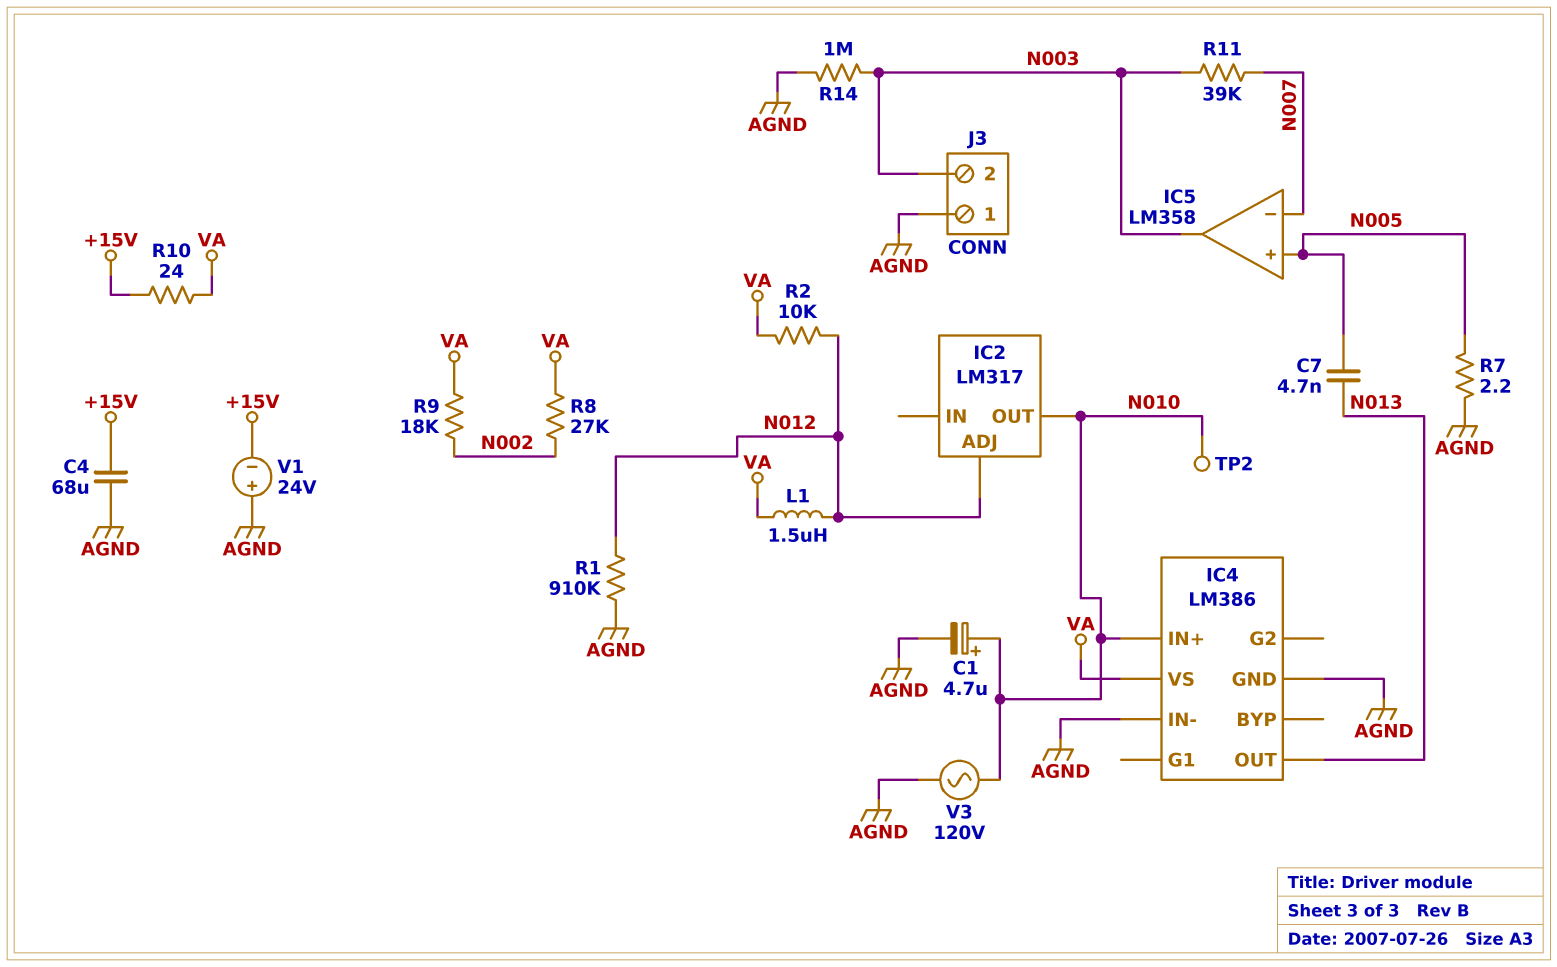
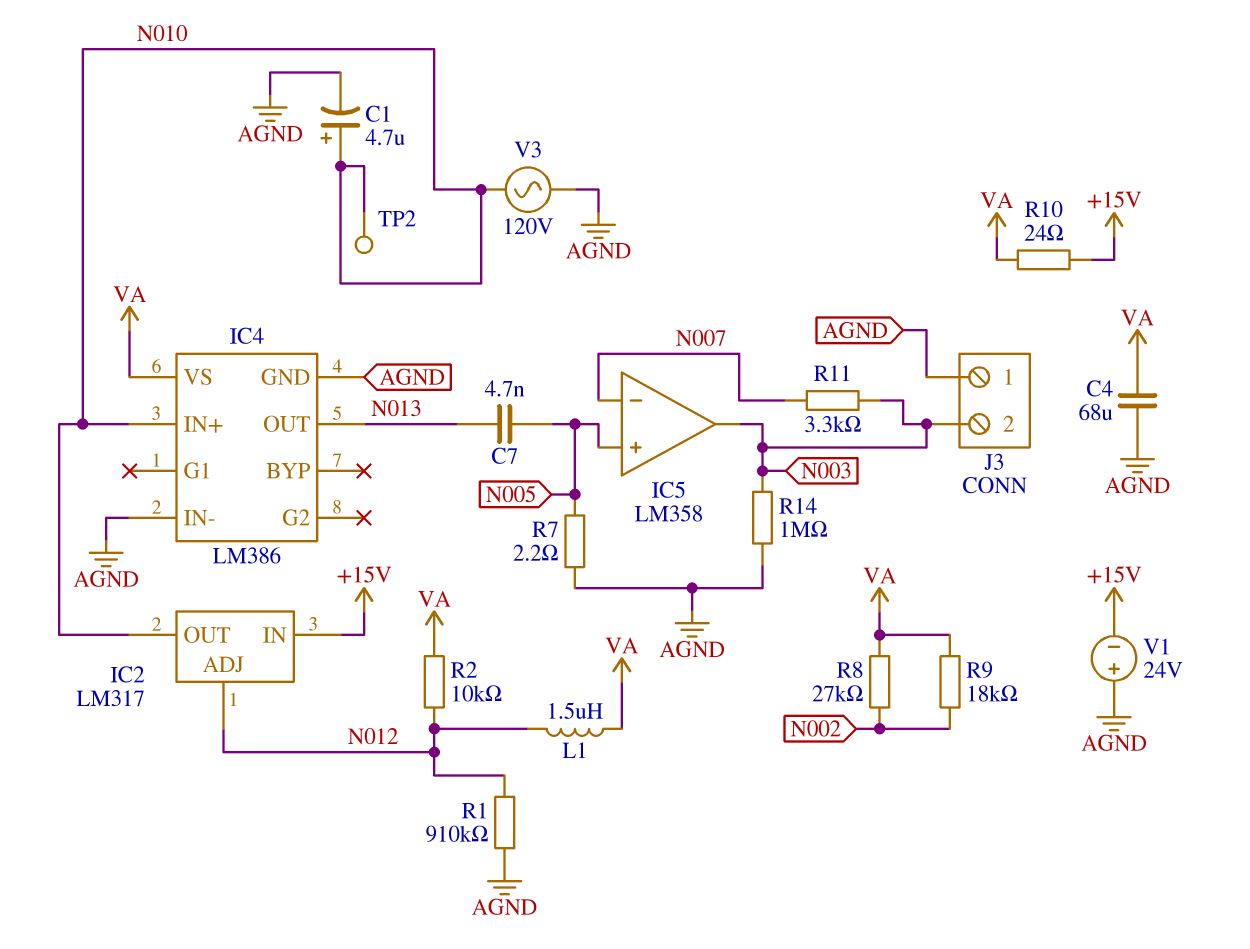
C4: 68uF (+15V, AGND) -> 68uF (AGND, VA)
IC2 pin IN: none -> +15V
R11: 39k (N003, N007) -> 3.3k (N003, N007)

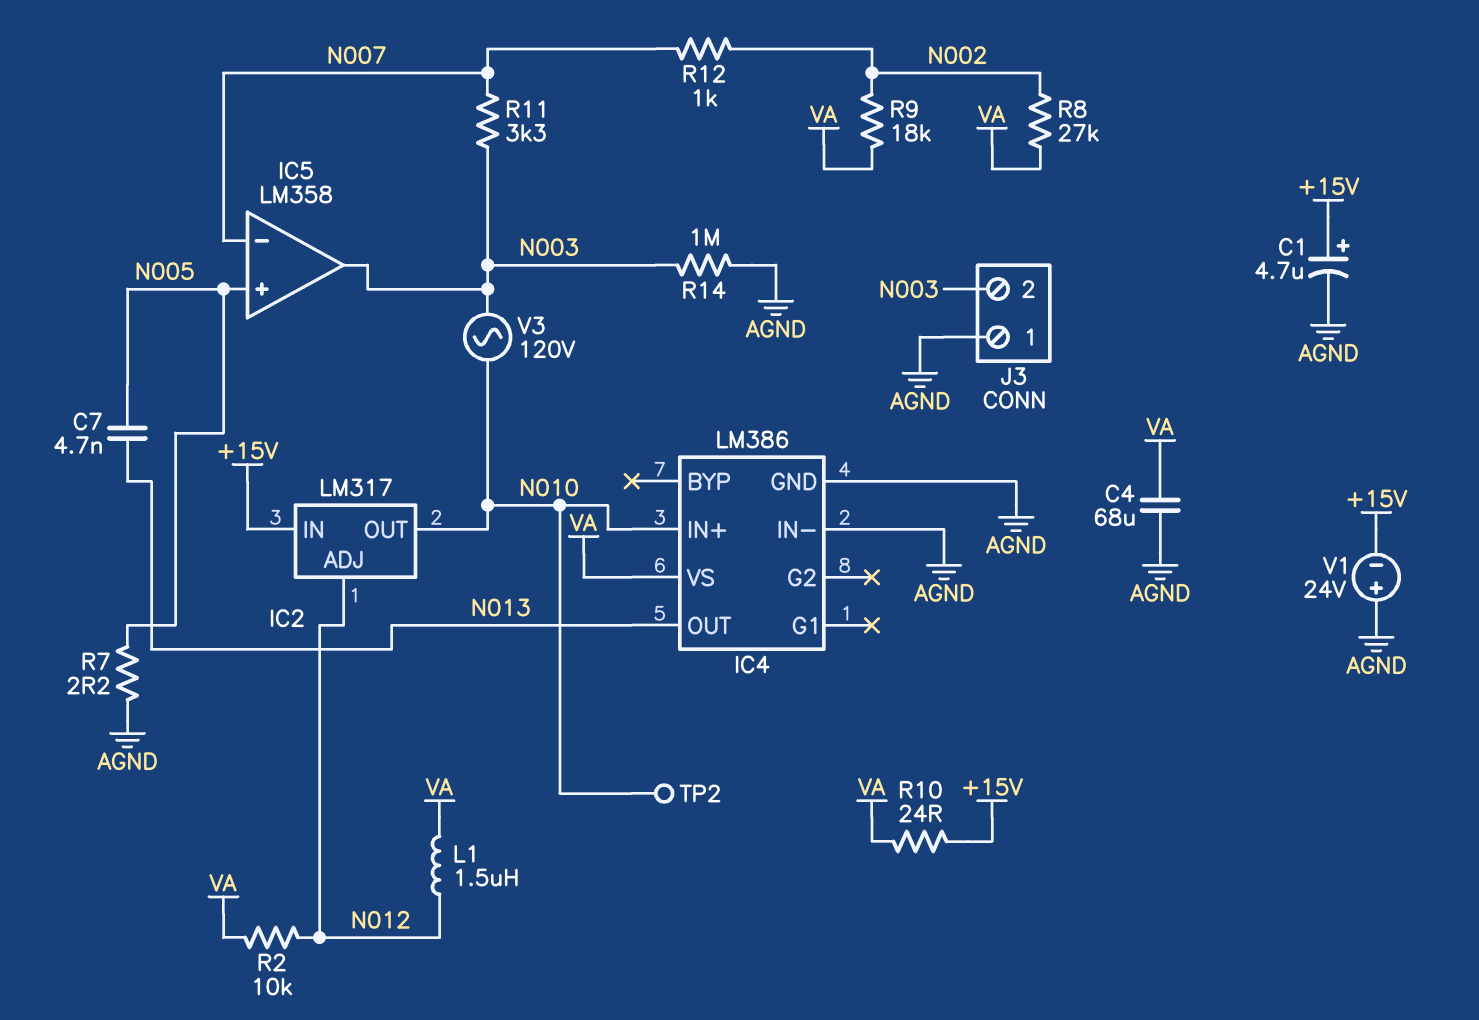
C1: 4.7uF (plus N010, minus AGND) -> 4.7uF (plus +15V, minus AGND)
R1: 910k (AGND, N012) -> none
R12: none -> 1k (N002, N007)
V3: AC 120V (AGND, N010) -> AC 120V (N003, N010)

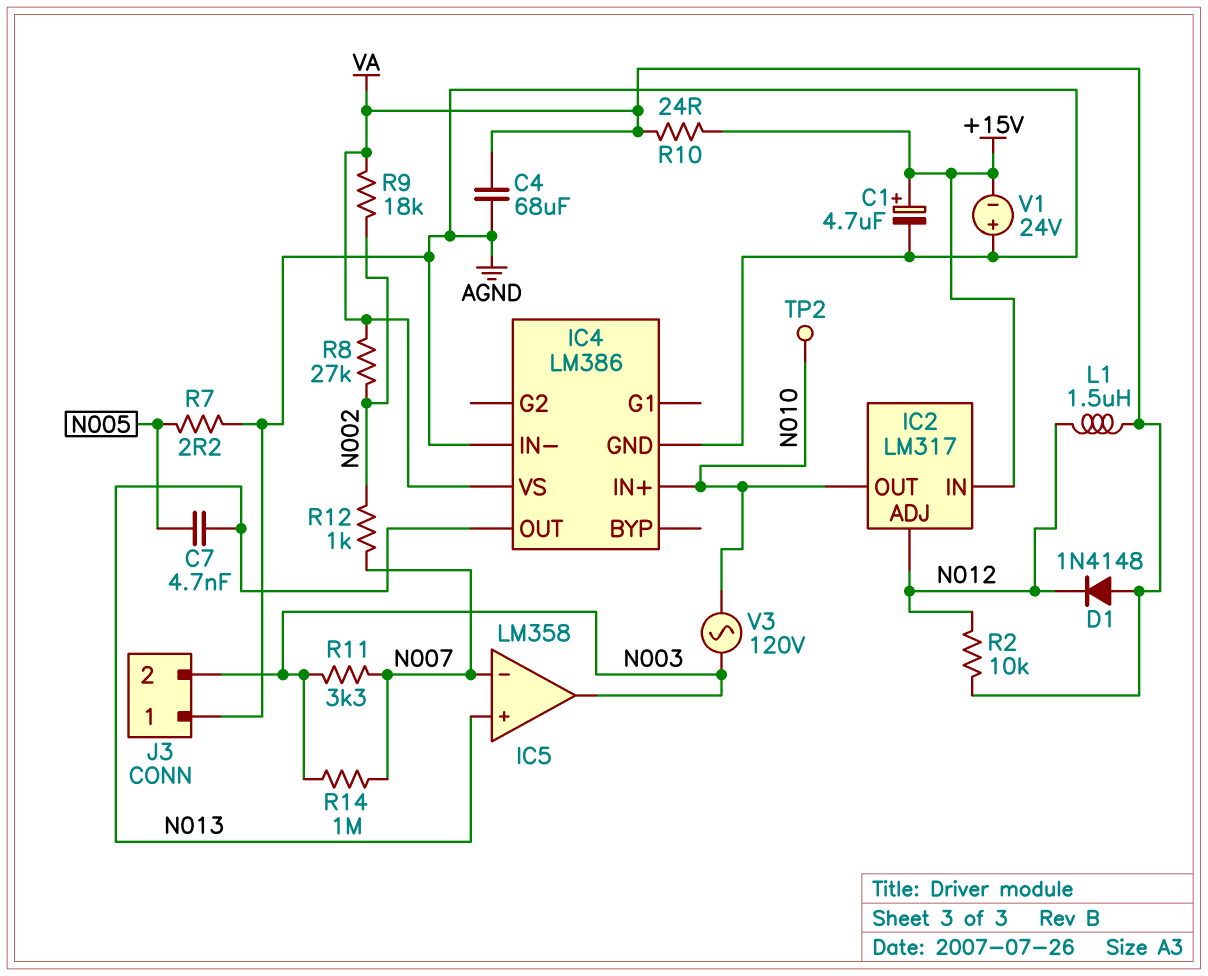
D1: none -> diode 1N4148 (A VA, K N012)
IC5 pin in+: N005 -> N013
R14: 1M (AGND, N003) -> 1M (N003, N007)

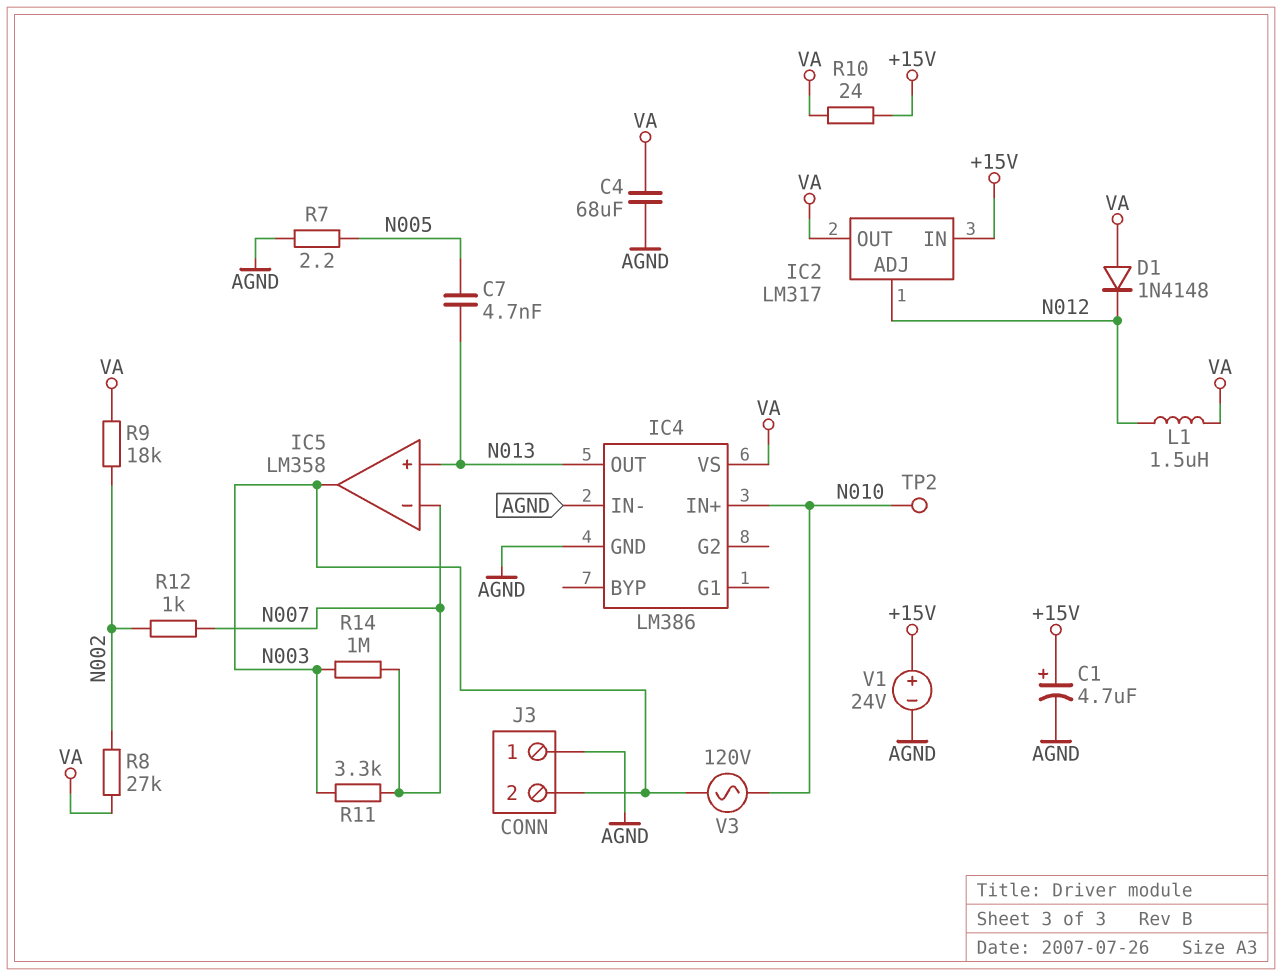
IC2 pin OUT: N010 -> VA
R2: 10k (N012, VA) -> none
V1: 24V (plus AGND, minus +15V) -> 24V (plus +15V, minus AGND)

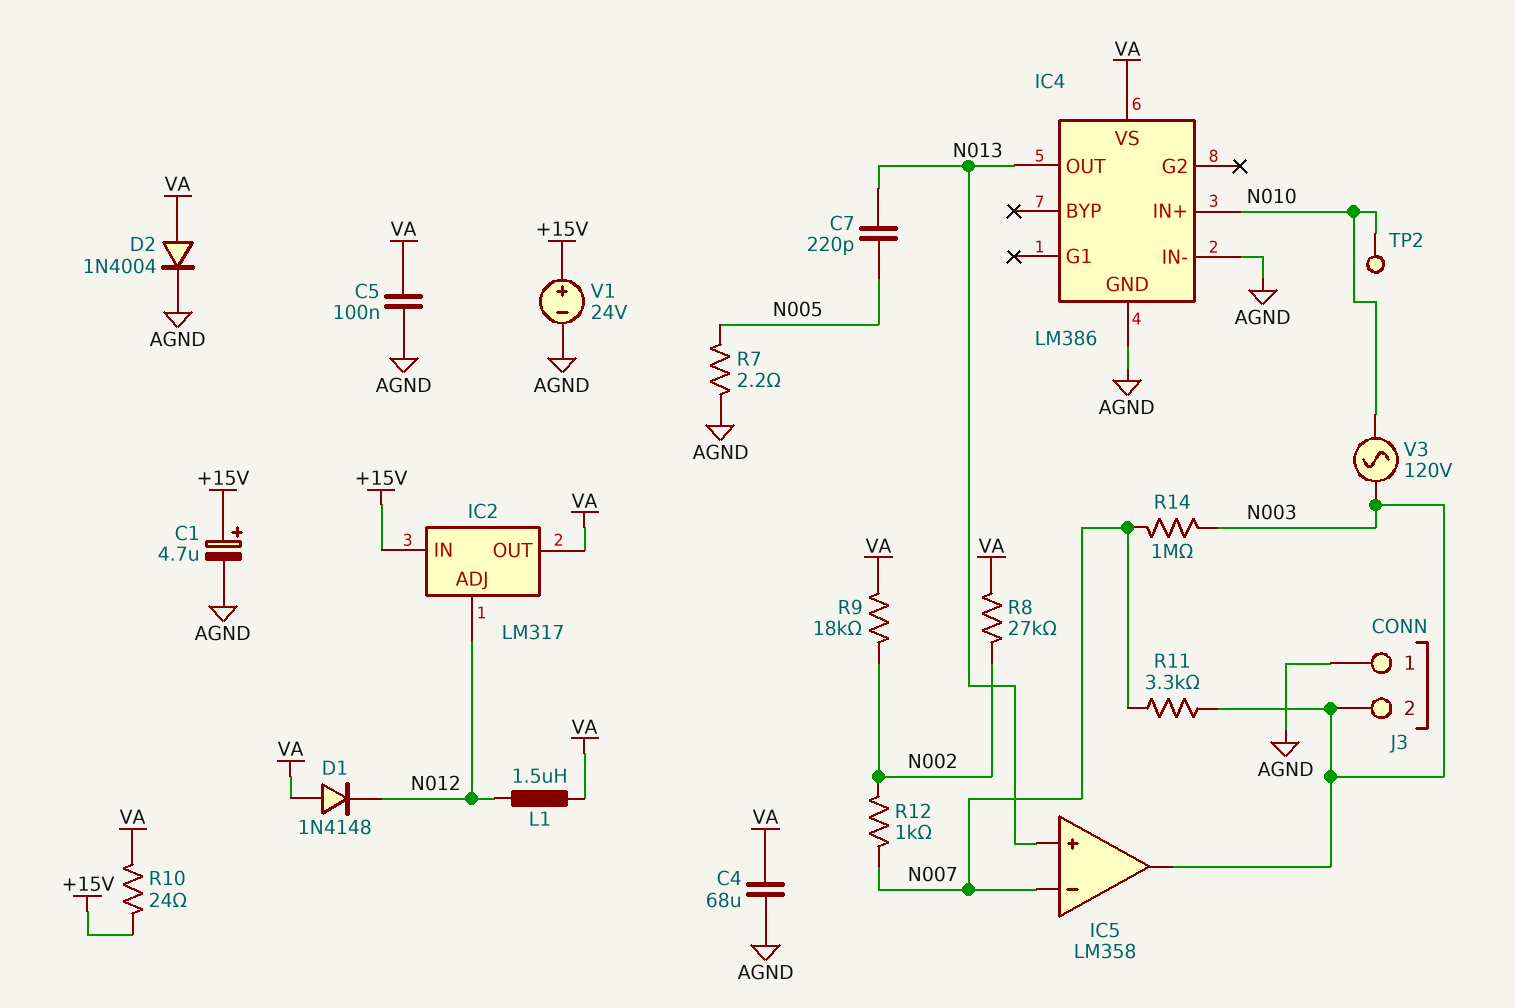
C5: none -> 100nF (AGND, VA)
C7: 4.7nF (N005, N013) -> 220pF (N005, N013)
D2: none -> diode 1N4004 (A VA, K AGND)

